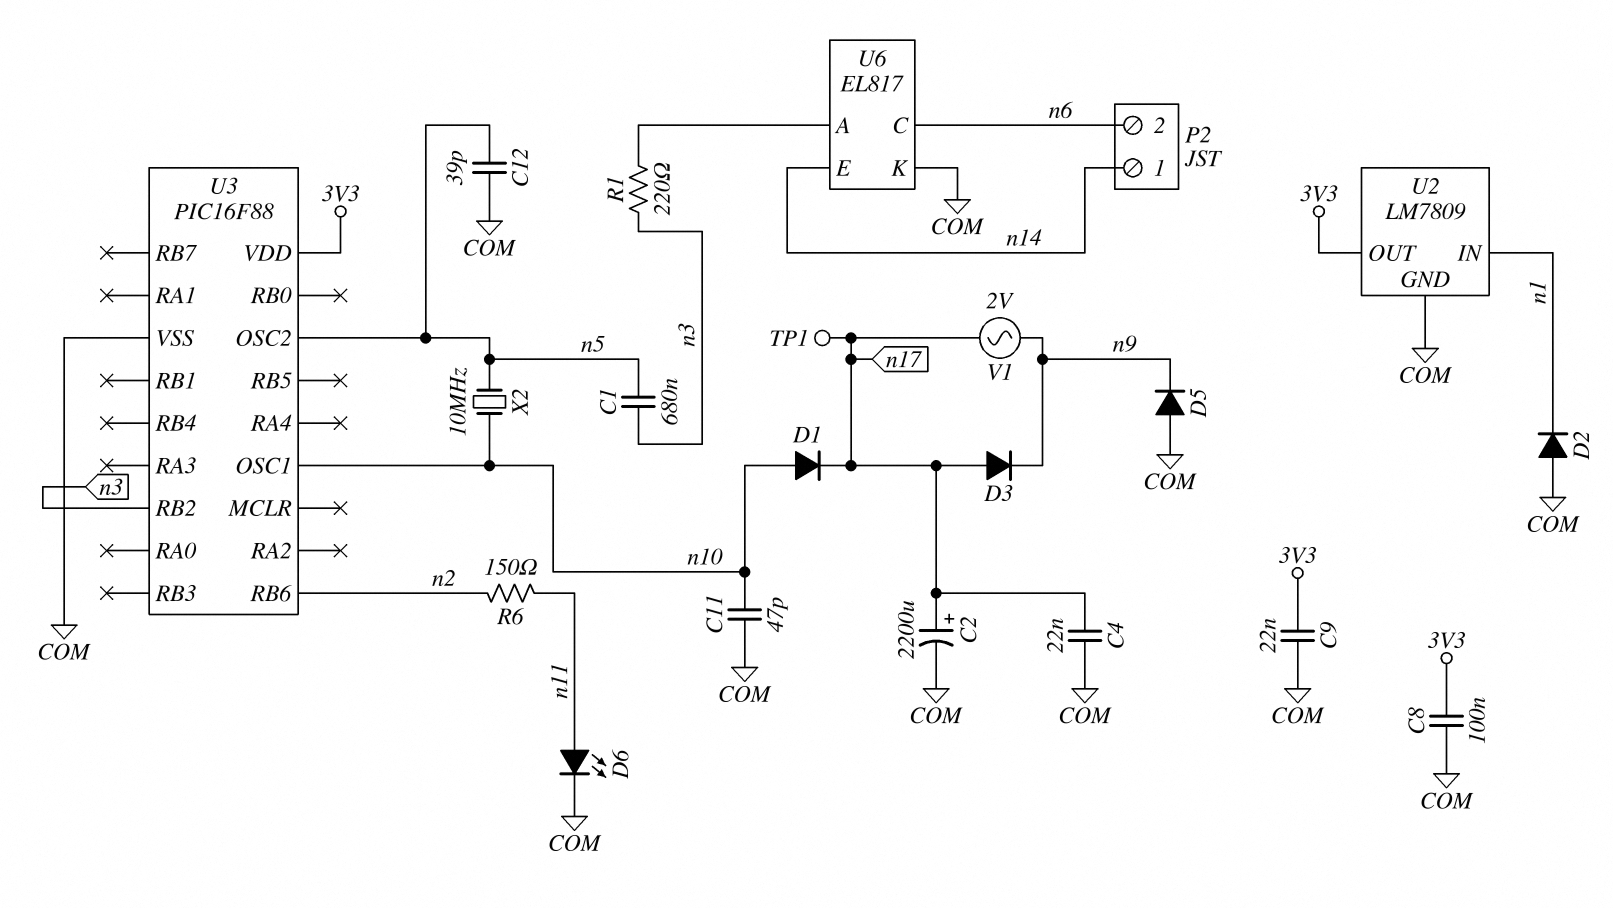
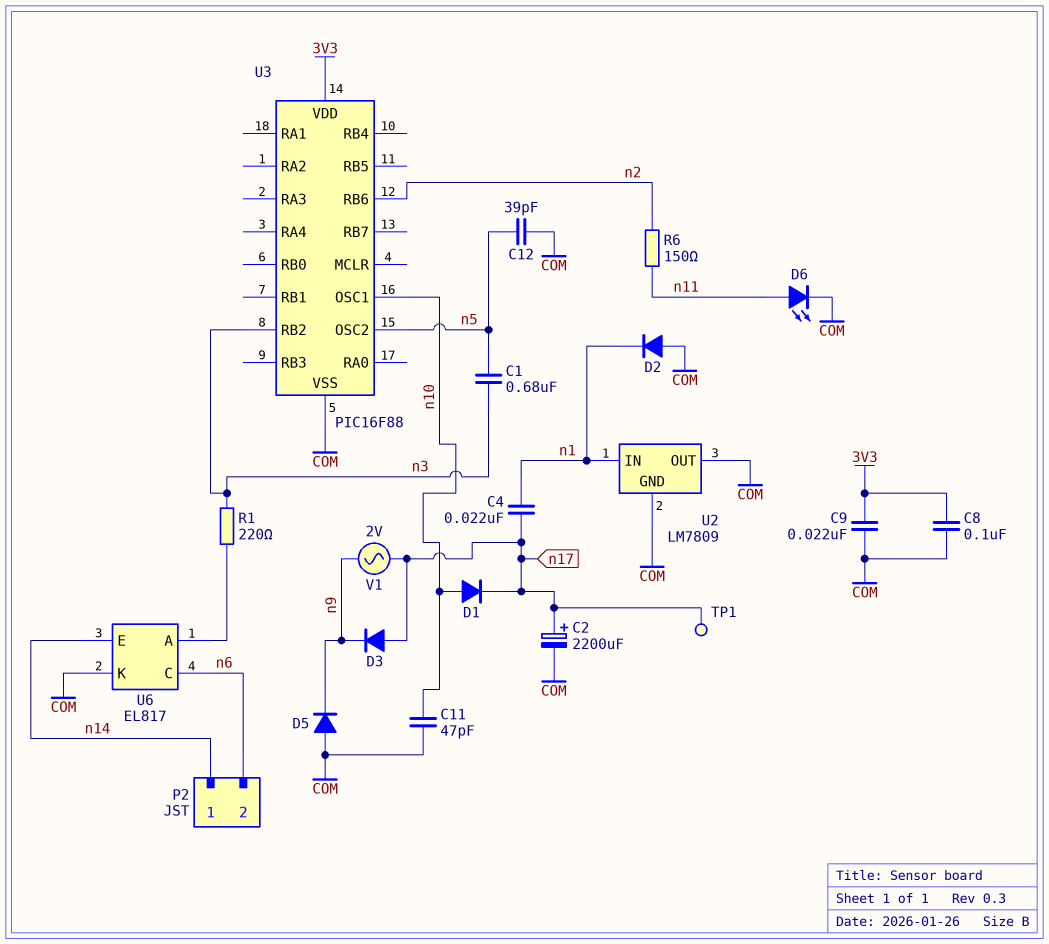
C4: 22nF (COM, n17) -> 22nF (n1, n17)
U2 pin OUT: 3V3 -> COM
X2: 10MHz (n5, n10) -> none

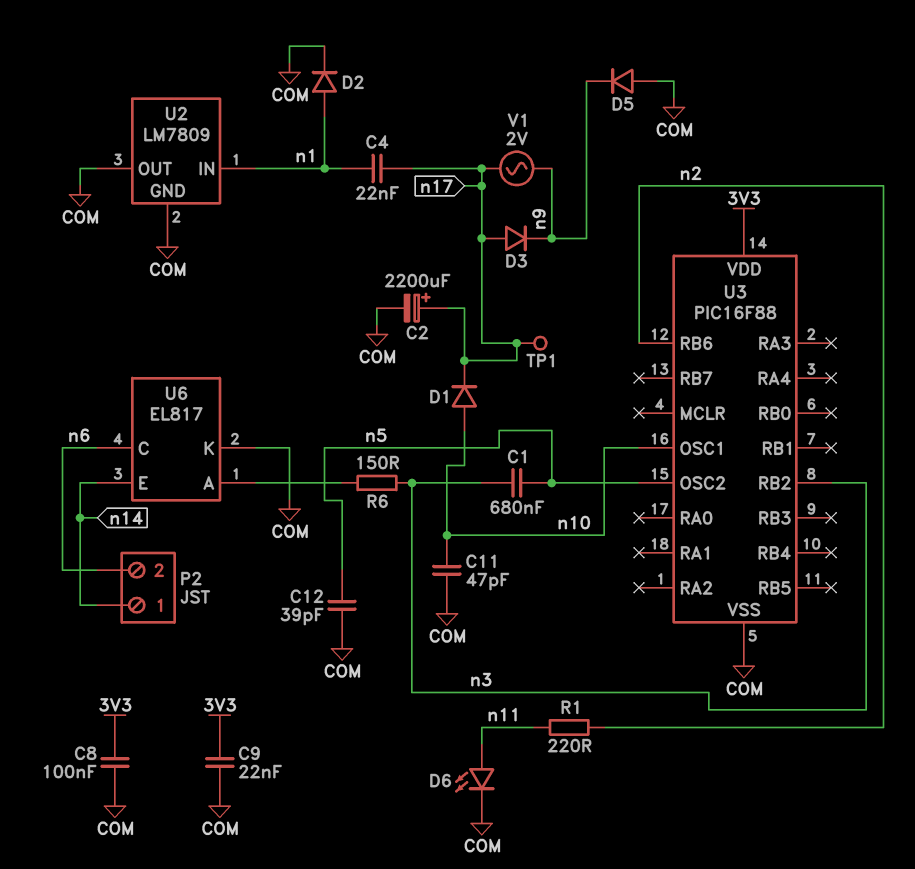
D2: diode (A COM, K n1) -> diode (A n1, K COM)
R1: 220 (U6/A, n3) -> 220 (n2, n11)
R6: 150 (n2, n11) -> 150 (U6/A, n3)

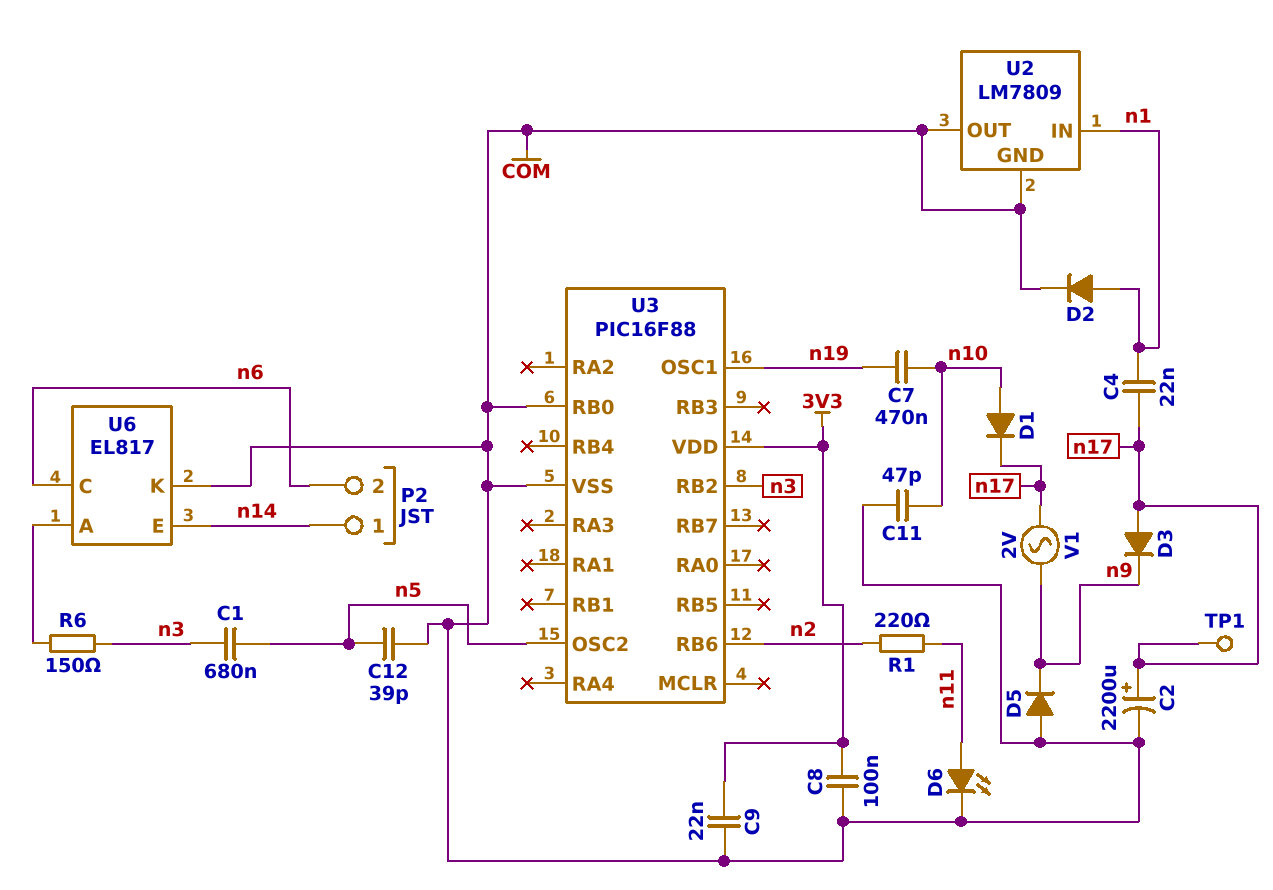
C7: none -> 470nF (n10, n19)
U3 pin OSC1: n10 -> n19
U3 pin RB0: none -> COM

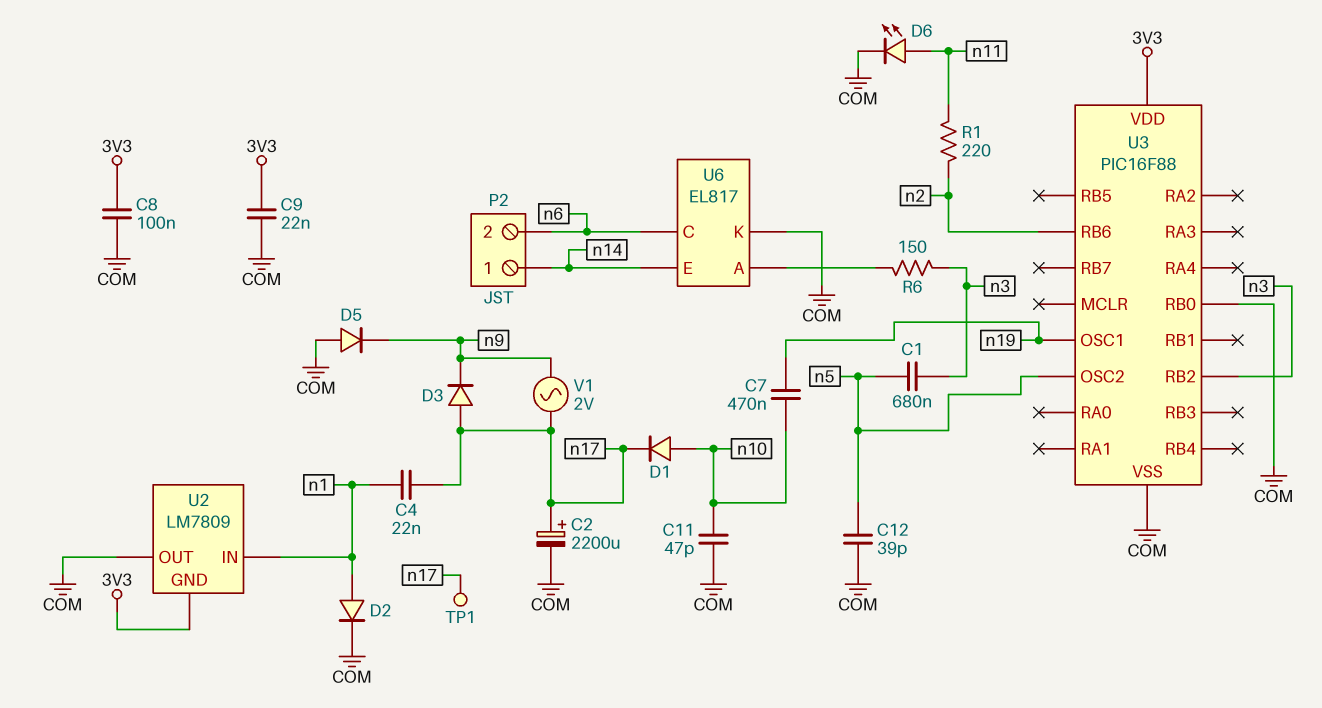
U2 pin GND: COM -> 3V3

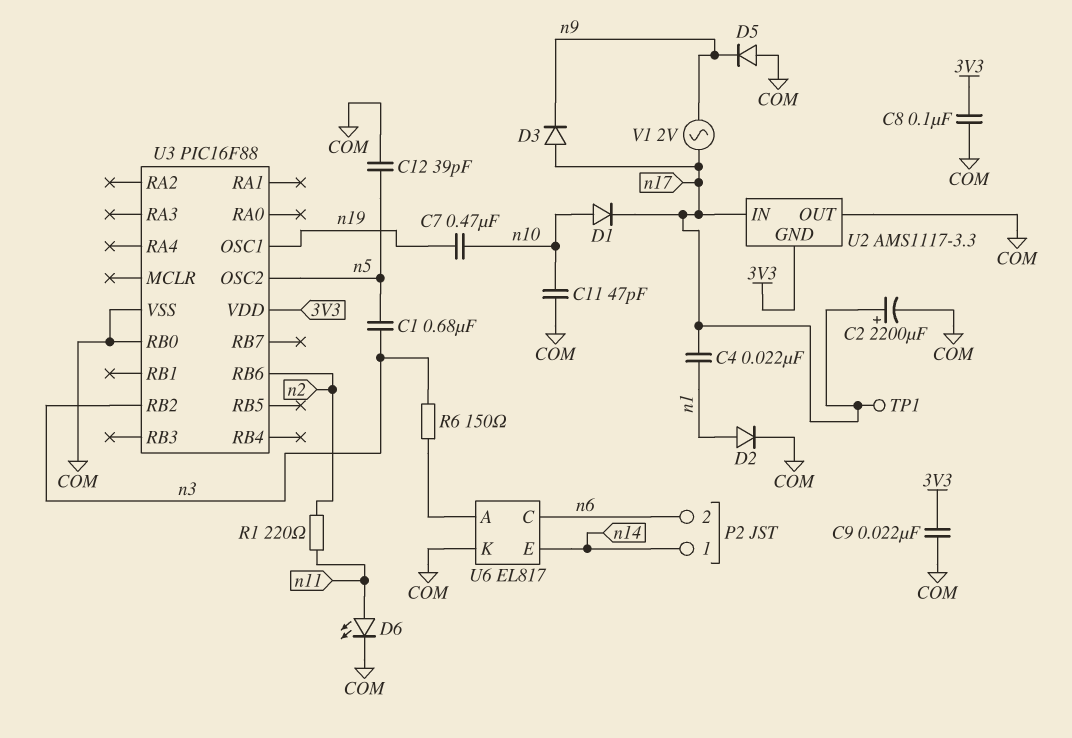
U2: LM7809 -> AMS1117-3.3
U2 pin IN: n1 -> n17

